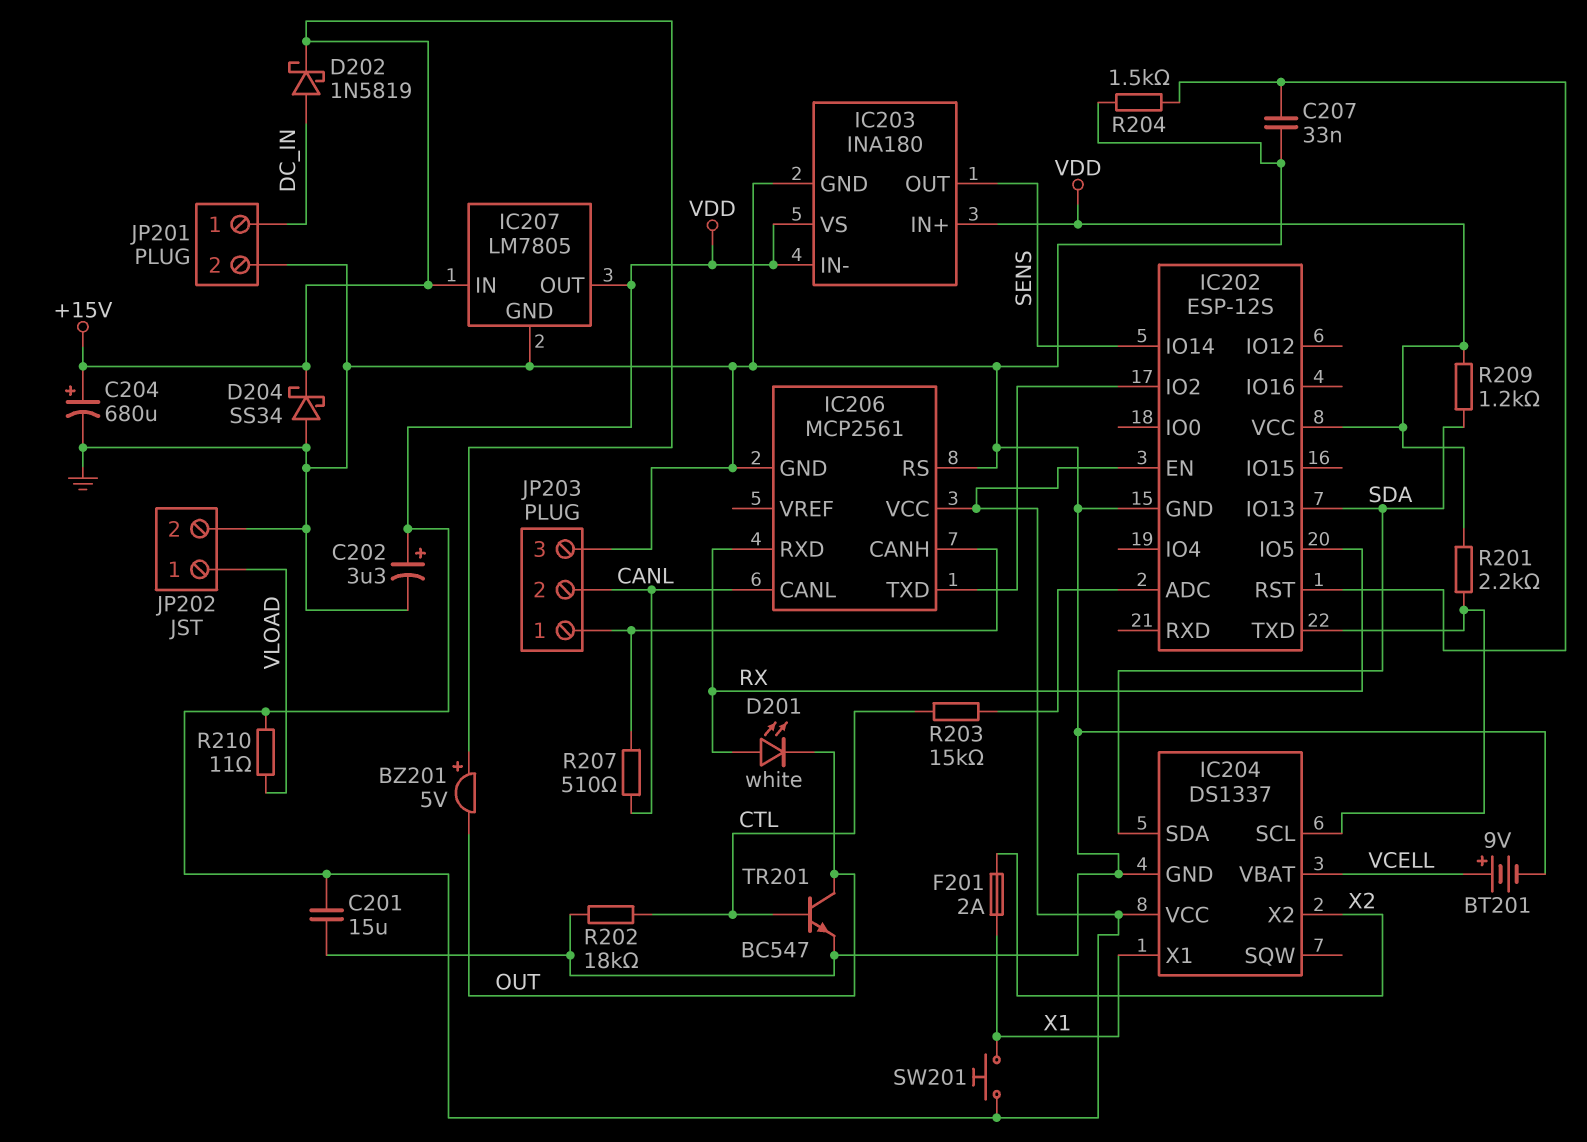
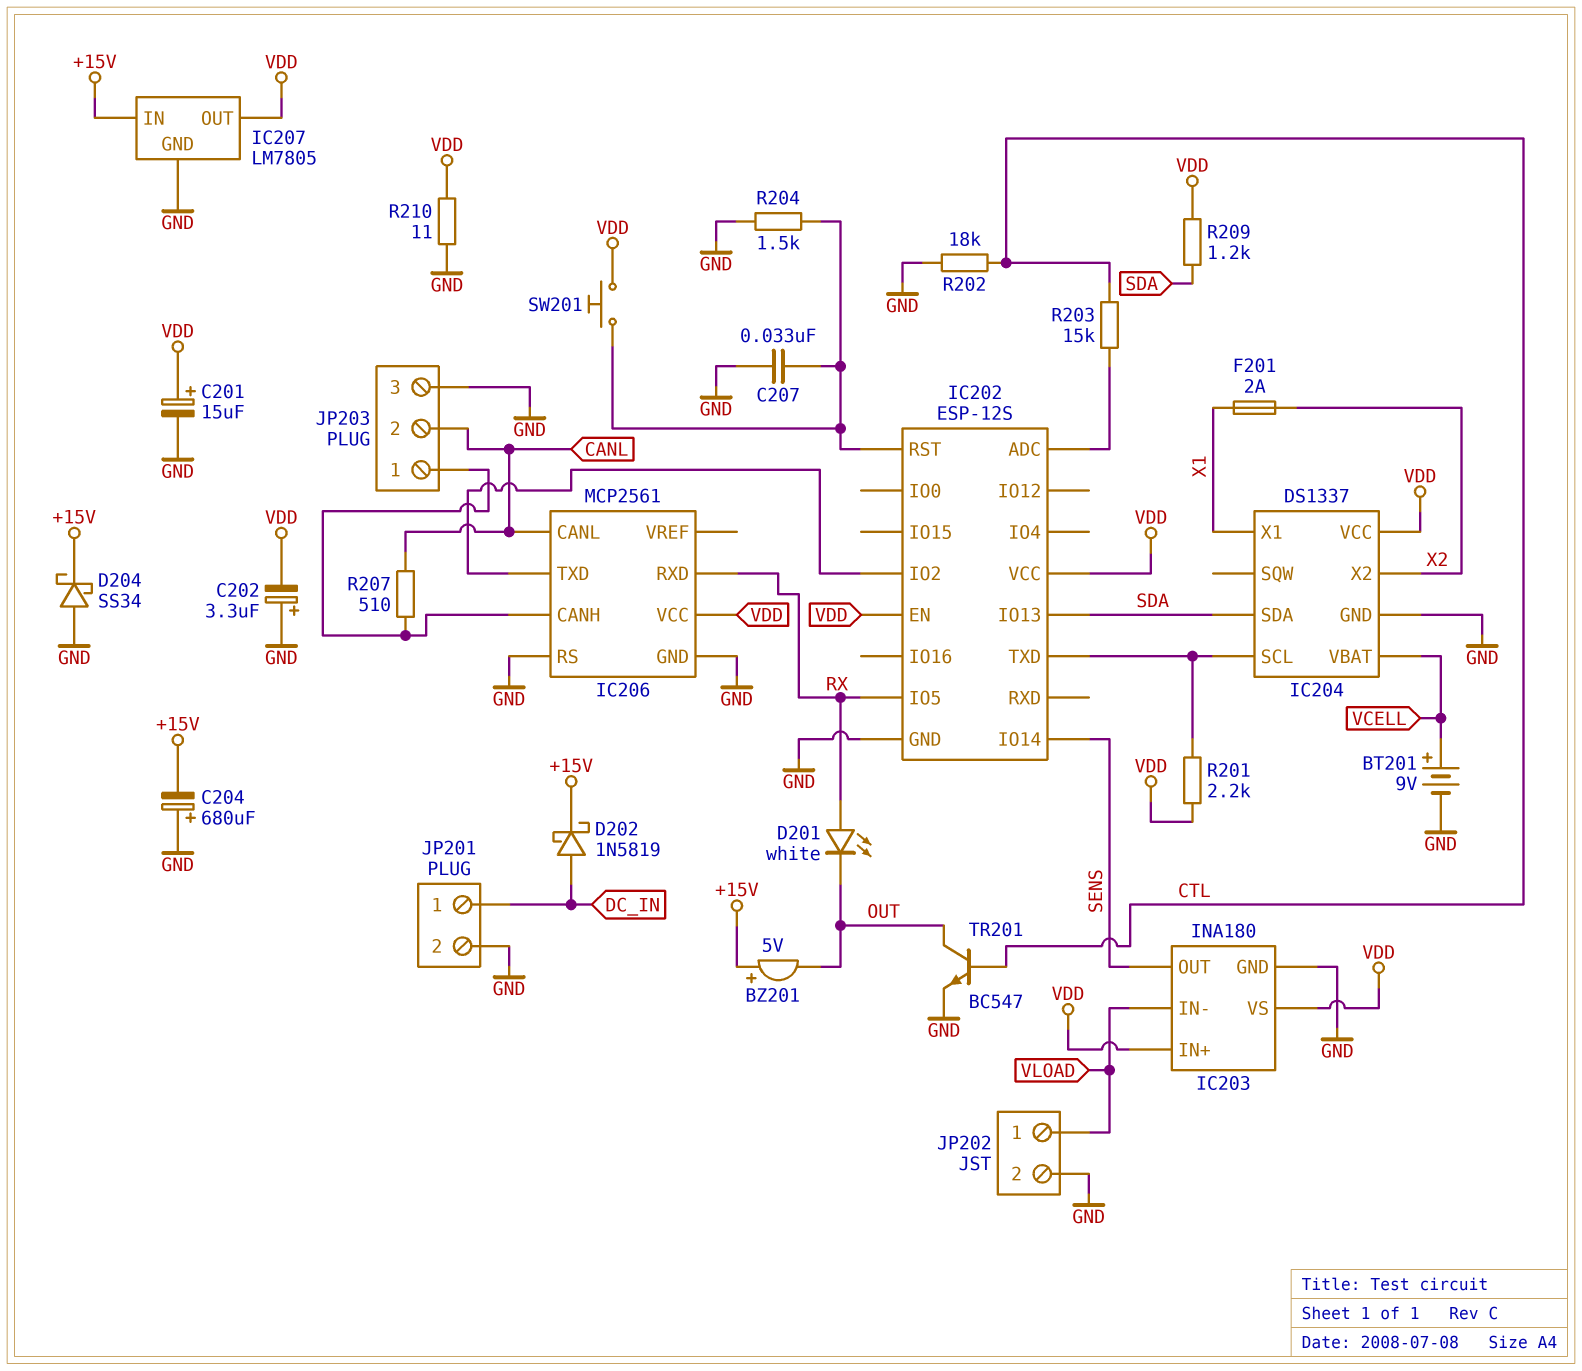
C201: 15uF (GND, VDD) -> 15uF (plus VDD, minus GND)
C202: 3.3uF (plus VDD, minus GND) -> 3.3uF (plus GND, minus VDD)
C204: 680uF (plus +15V, minus GND) -> 680uF (plus GND, minus +15V)
IC203 pin IN-: VDD -> VLOAD
R210: 11 (VDD, VLOAD) -> 11 (GND, VDD)
SW201: button (VDD, X1) -> button (IC202/RST, VDD)

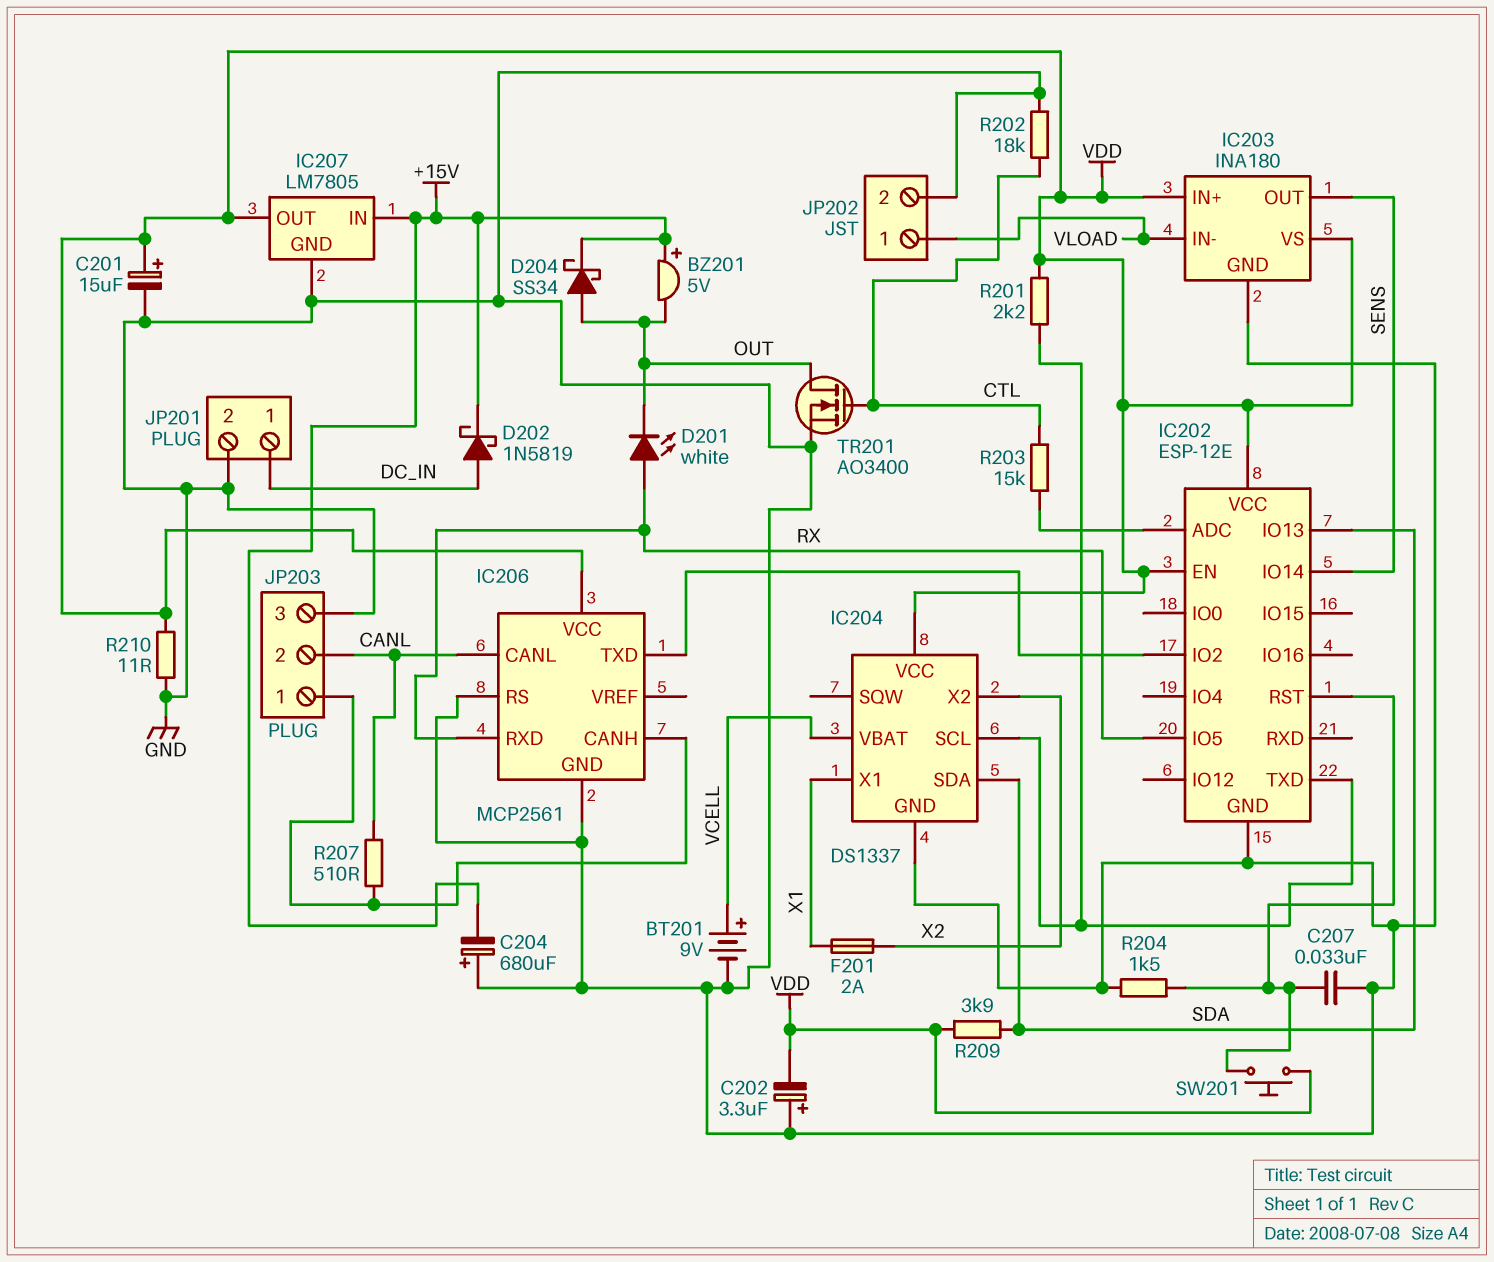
D204: schottky SS34 (A GND, K +15V) -> schottky SS34 (A OUT, K +15V)
IC202: ESP-12S -> ESP-12E
R209: 1.2k (SDA, VDD) -> 3.9k (SDA, VDD)
TR201: NPN BC547 (B CTL, C OUT, E GND) -> NMOS AO3400 (G CTL, D OUT, S GND)

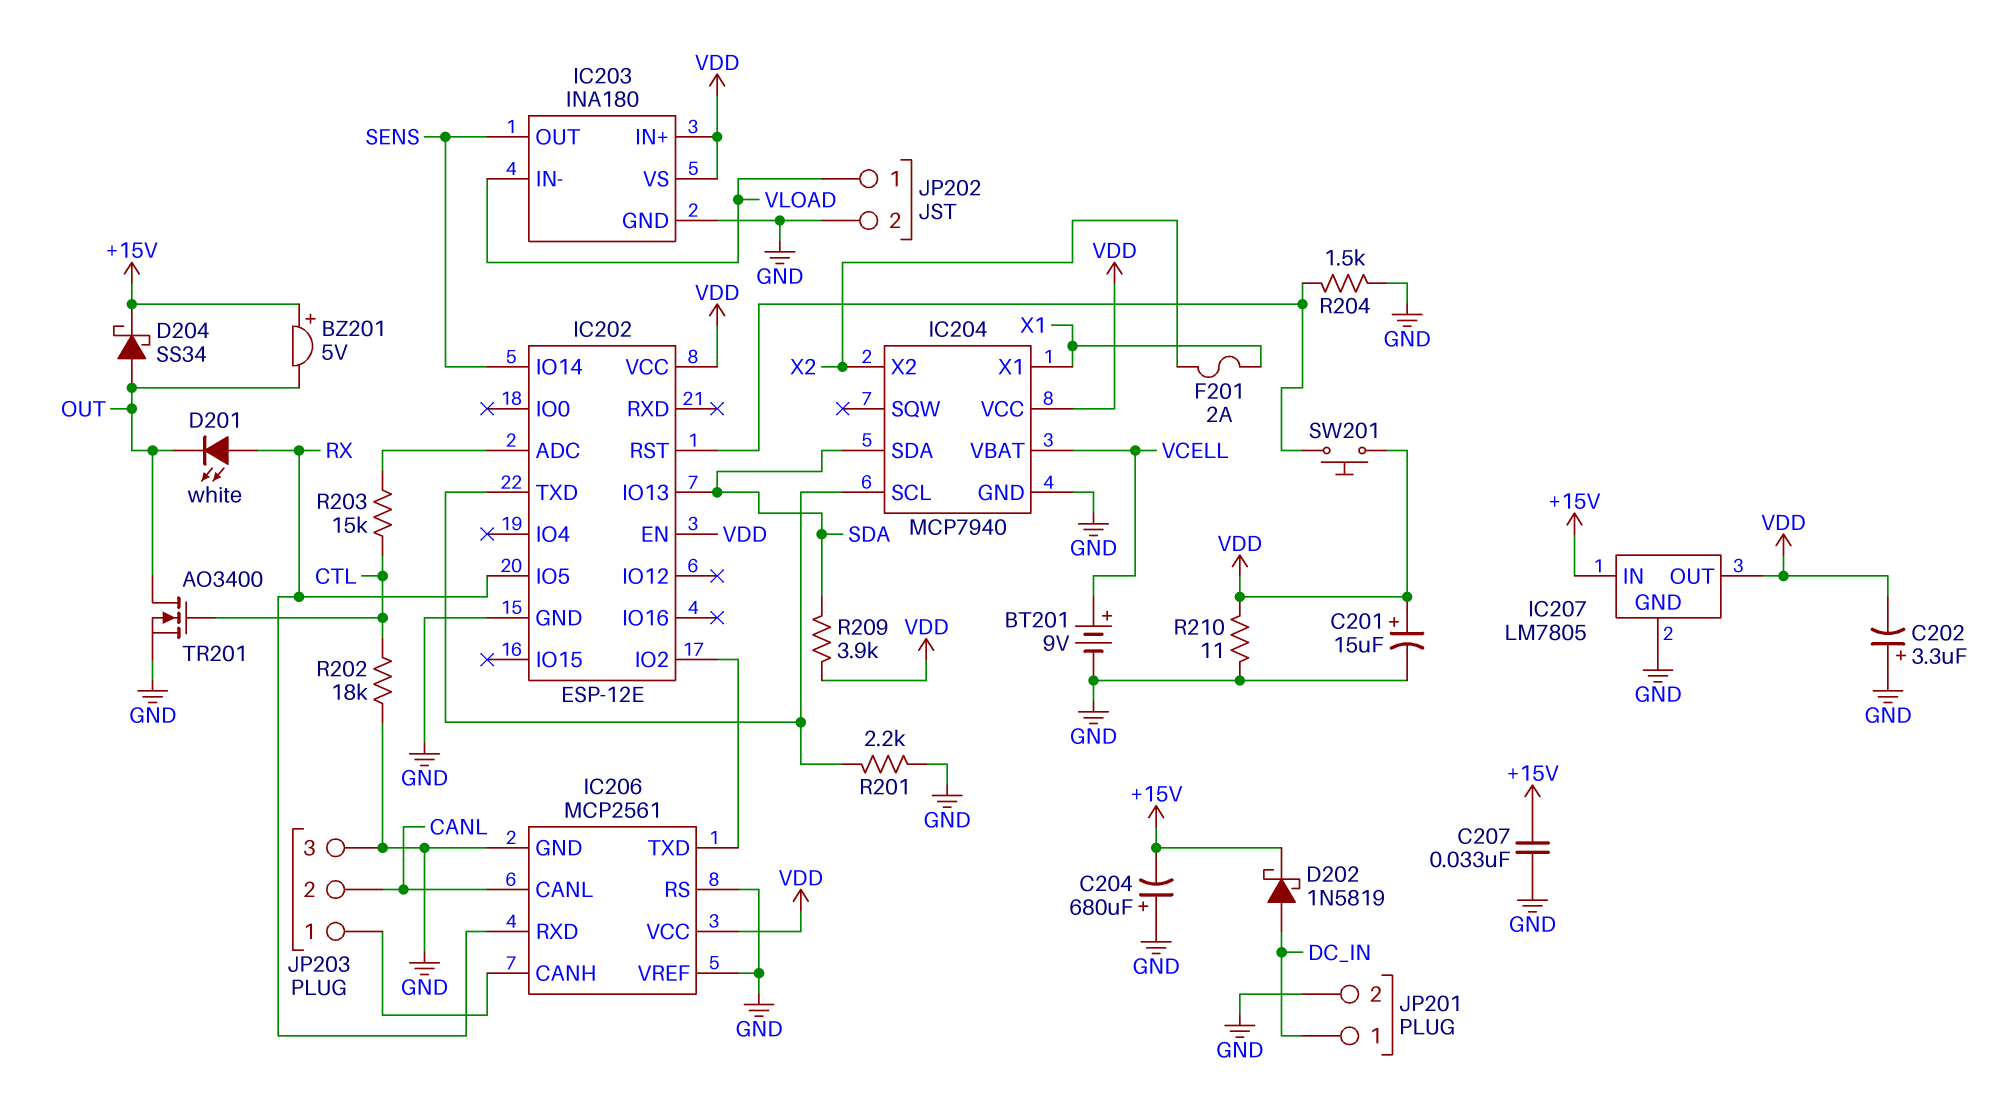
C207: 33nF (GND, IC202/RST) -> 33nF (+15V, GND)
IC204: DS1337 -> MCP7940
IC206 pin VREF: none -> GND
R201: 2.2k (IC202/TXD, VDD) -> 2.2k (GND, IC202/TXD)
R207: 510 (CANL, IC206/CANH) -> none

